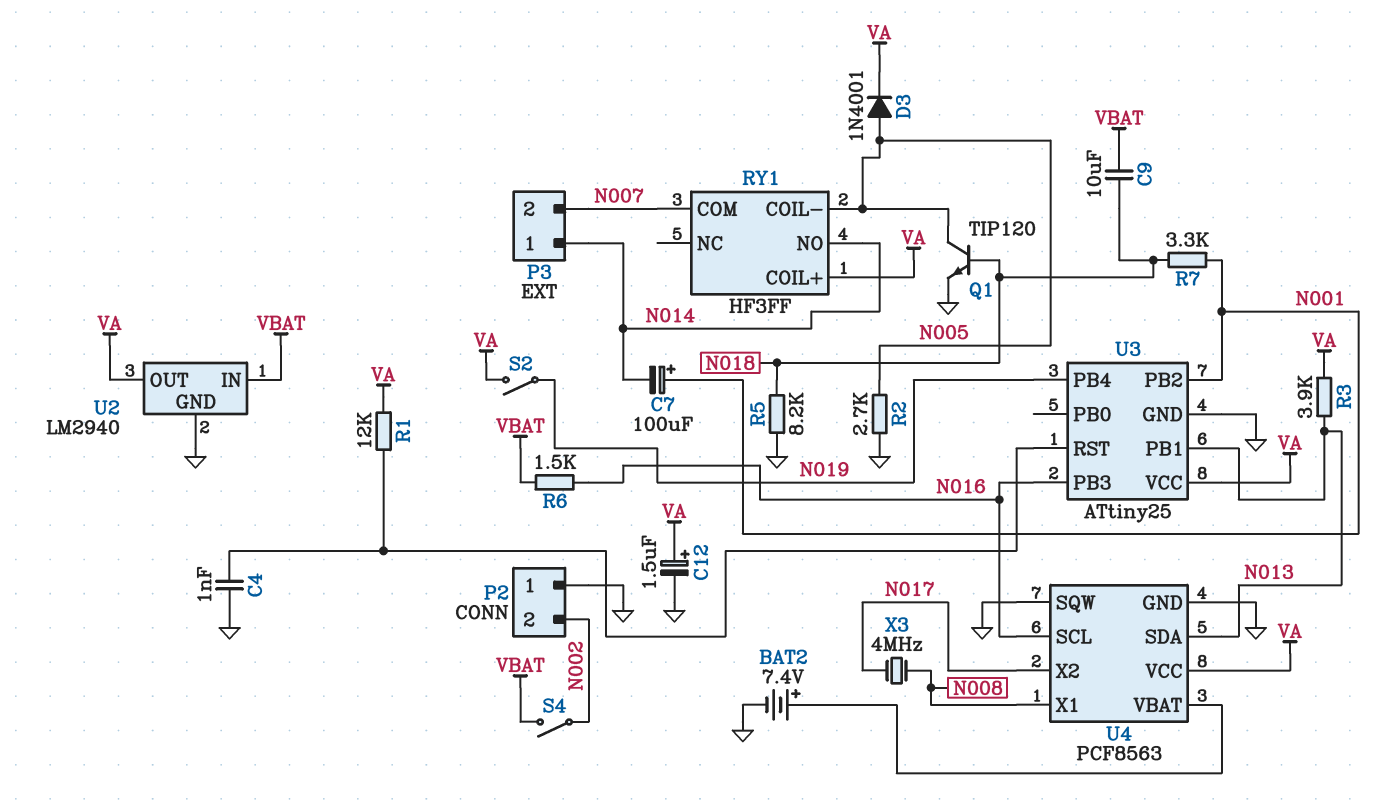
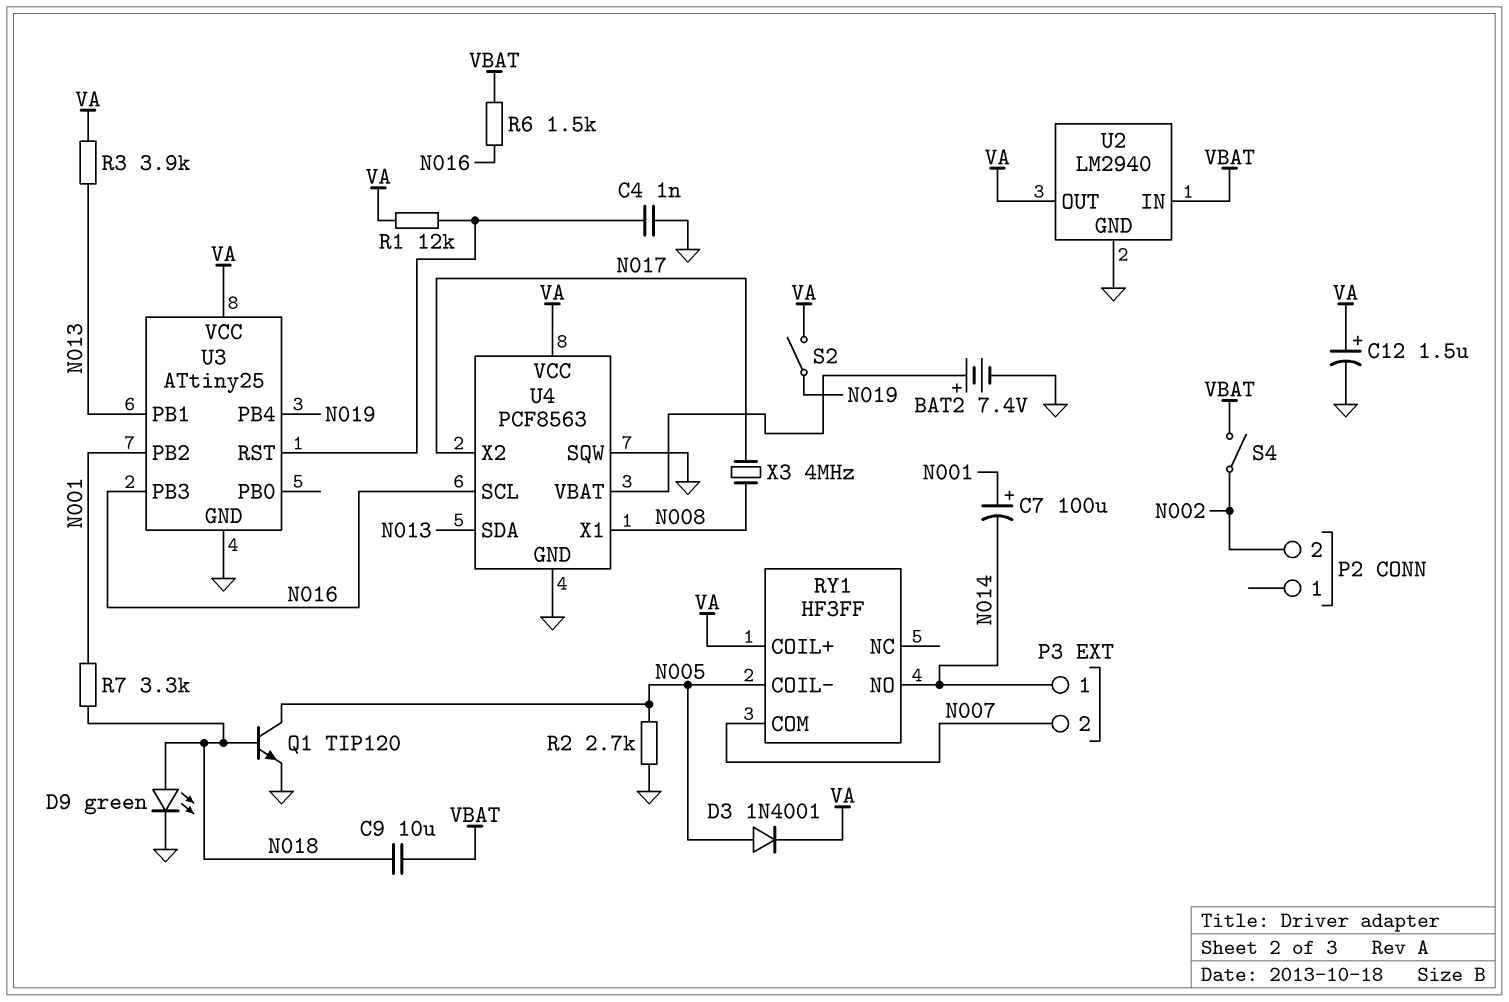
D9: none -> LED green (A N018, K GND)
P2 pin 1: GND -> none
R5: 8.2k (GND, N018) -> none

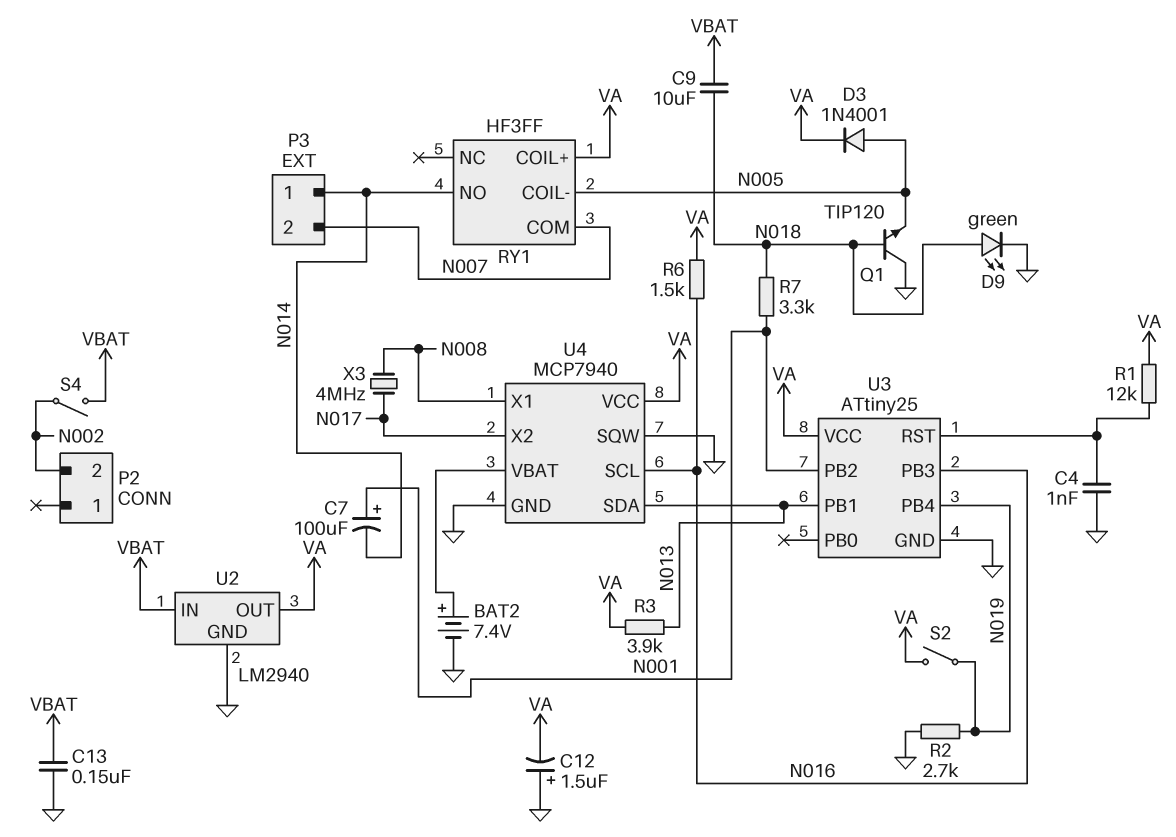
C12: 1.5uF (plus VA, minus GND) -> 1.5uF (plus GND, minus VA)
C13: none -> 150nF (GND, VBAT)
Q1: NPN TIP120 (B N018, C N005, E GND) -> NPN TIP120 (B N018, C GND, E N005)
R2: 2.7k (GND, N005) -> 2.7k (GND, N019)
R6: 1.5k (N016, VBAT) -> 1.5k (N016, VA)
U4: PCF8563 -> MCP7940

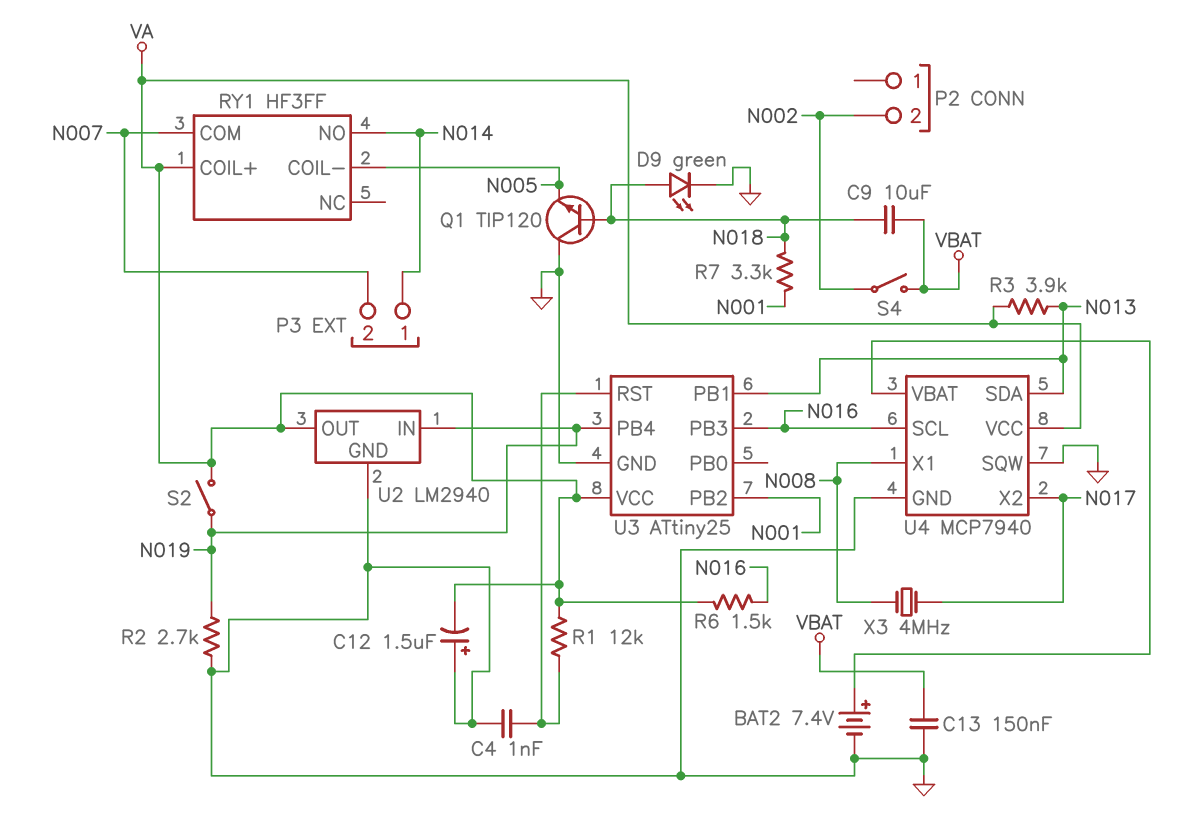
C7: 100uF (plus N001, minus N014) -> none
D3: diode 1N4001 (A N005, K VA) -> none
U2 pin IN: VBAT -> N019

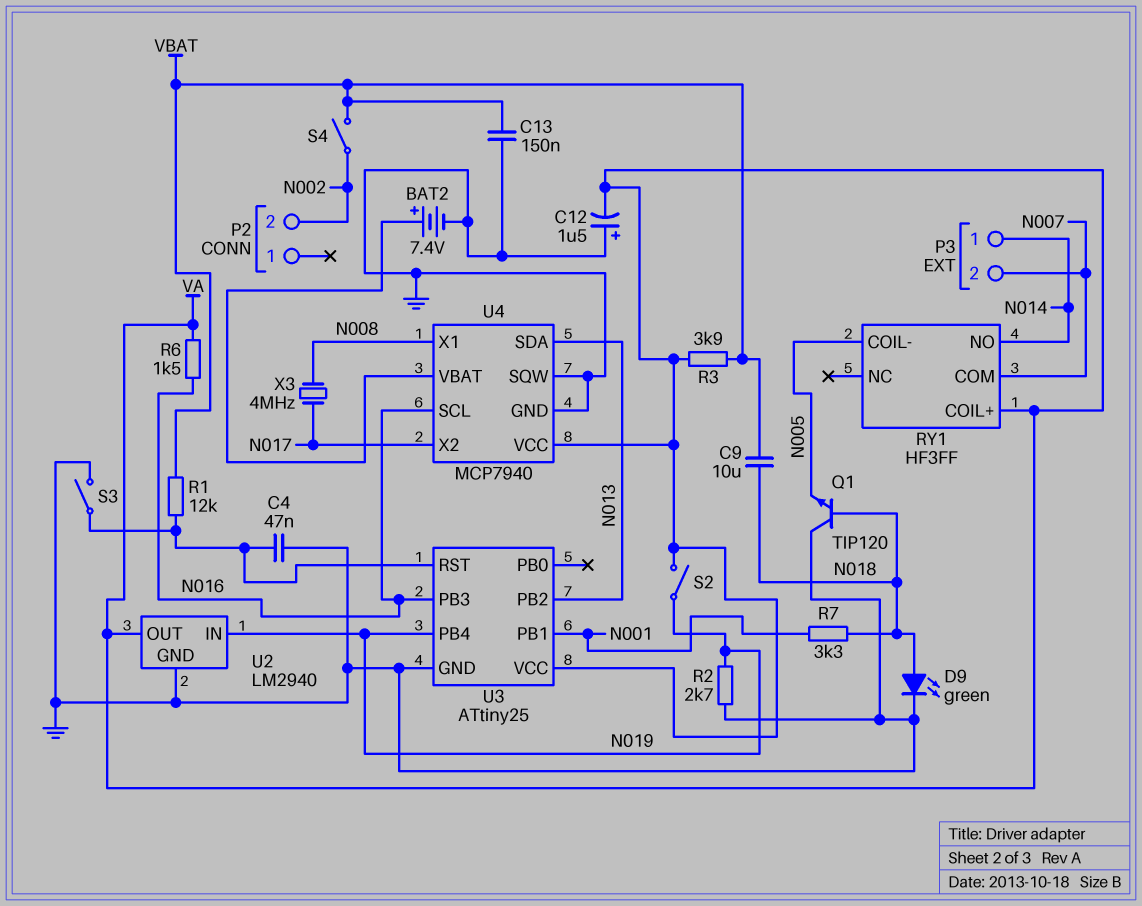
C4: 1nF (GND, U3/RST) -> 47nF (GND, U3/RST)
R1: 12k (U3/RST, VA) -> 12k (U3/RST, VBAT)
R3: 3.9k (N013, VA) -> 3.9k (VA, VBAT)
S3: none -> switch (GND, U3/RST)
U3 pin PB1: N013 -> N001
U3 pin PB2: N001 -> N013

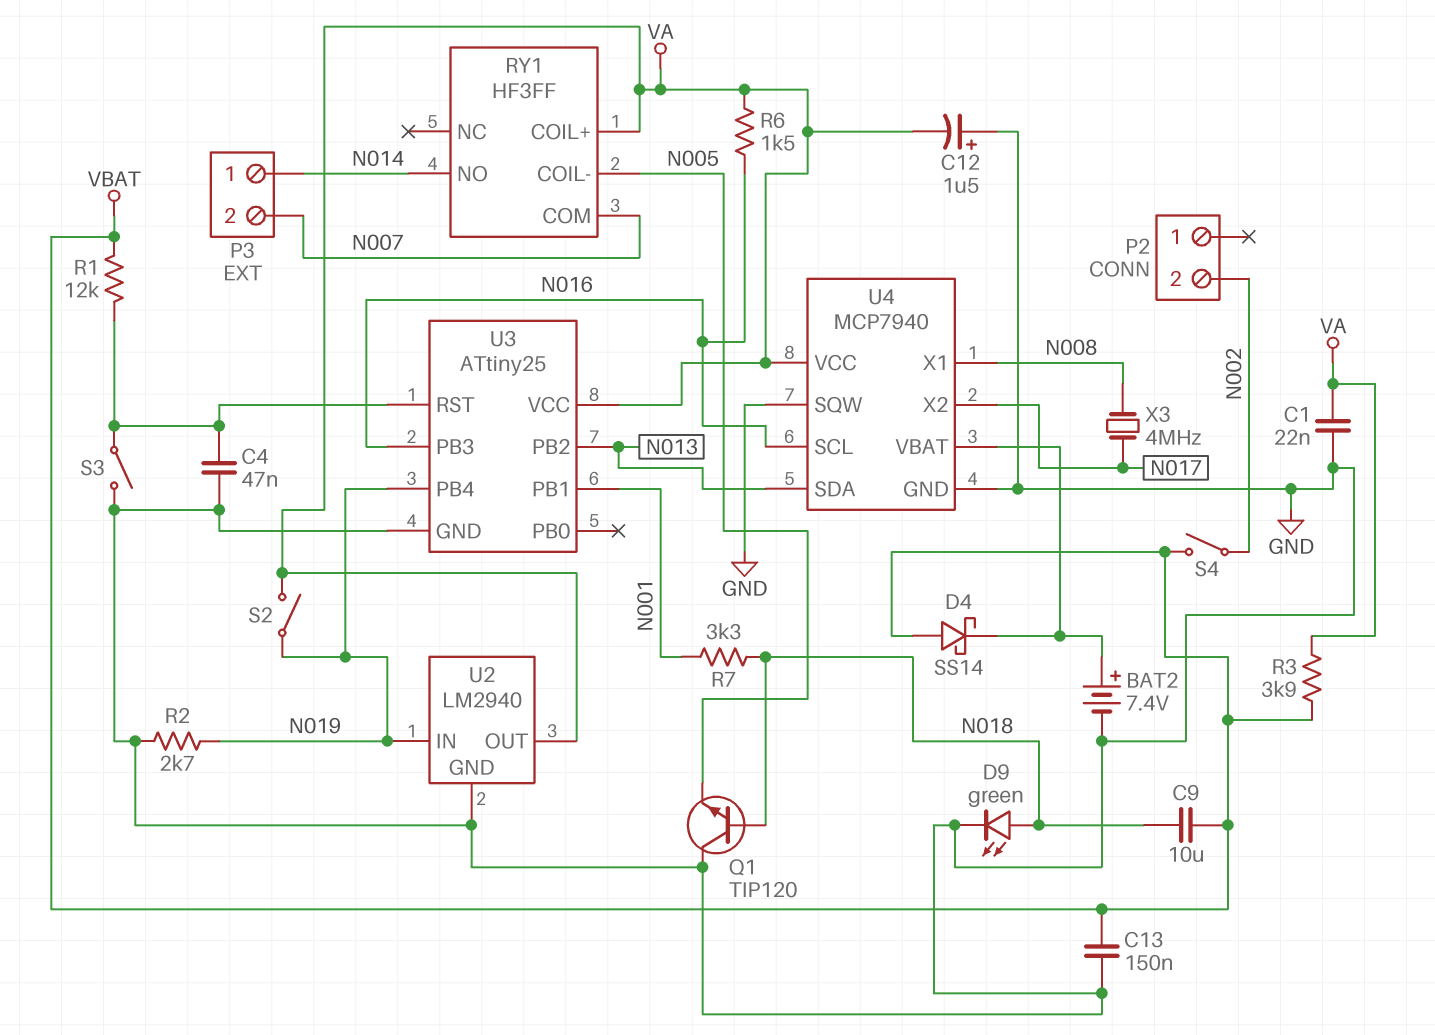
C1: none -> 22nF (GND, VA)
D4: none -> schottky SS14 (A VBAT, K U4/VBAT)

